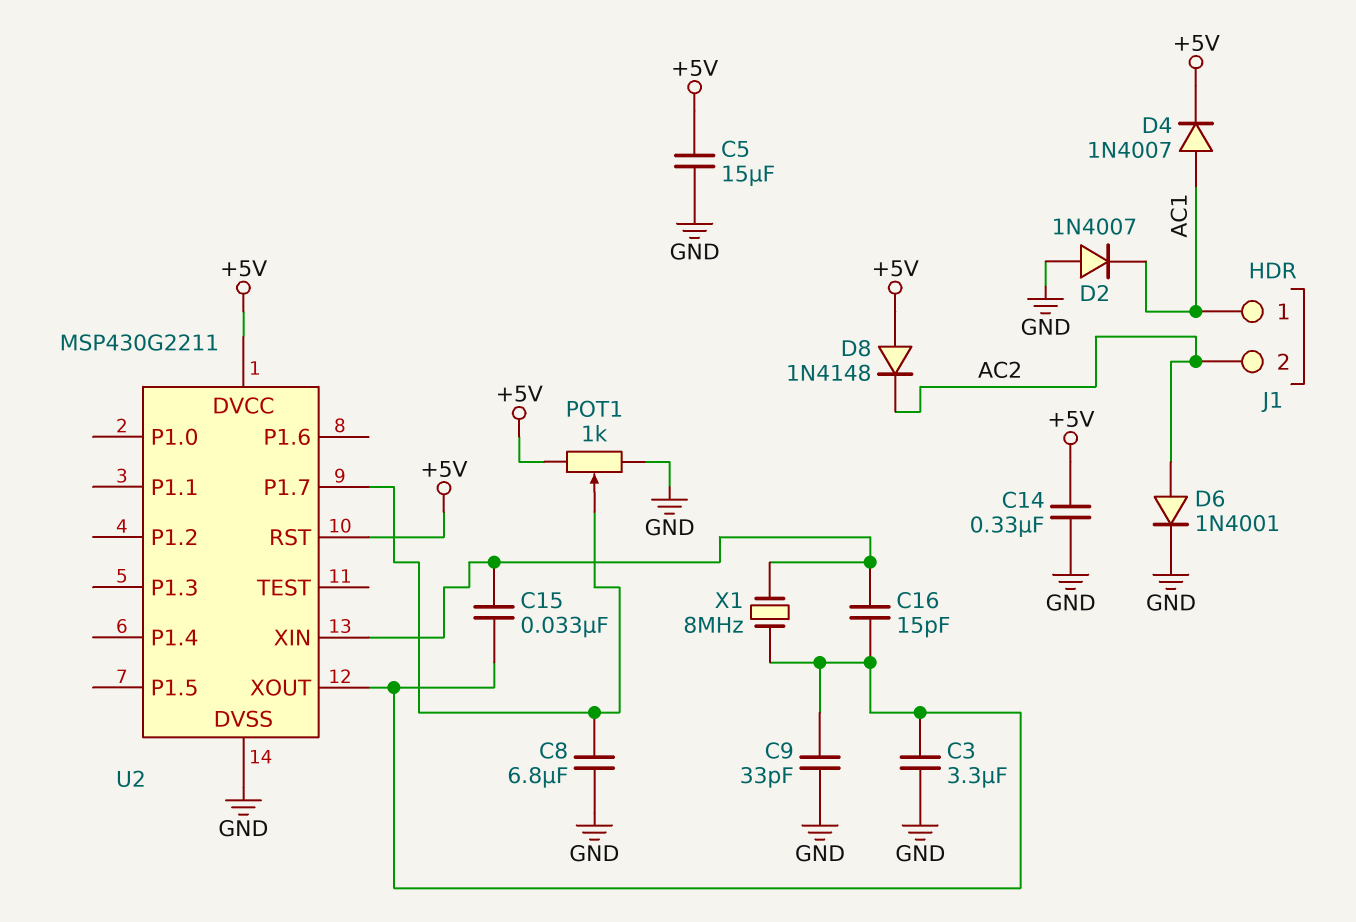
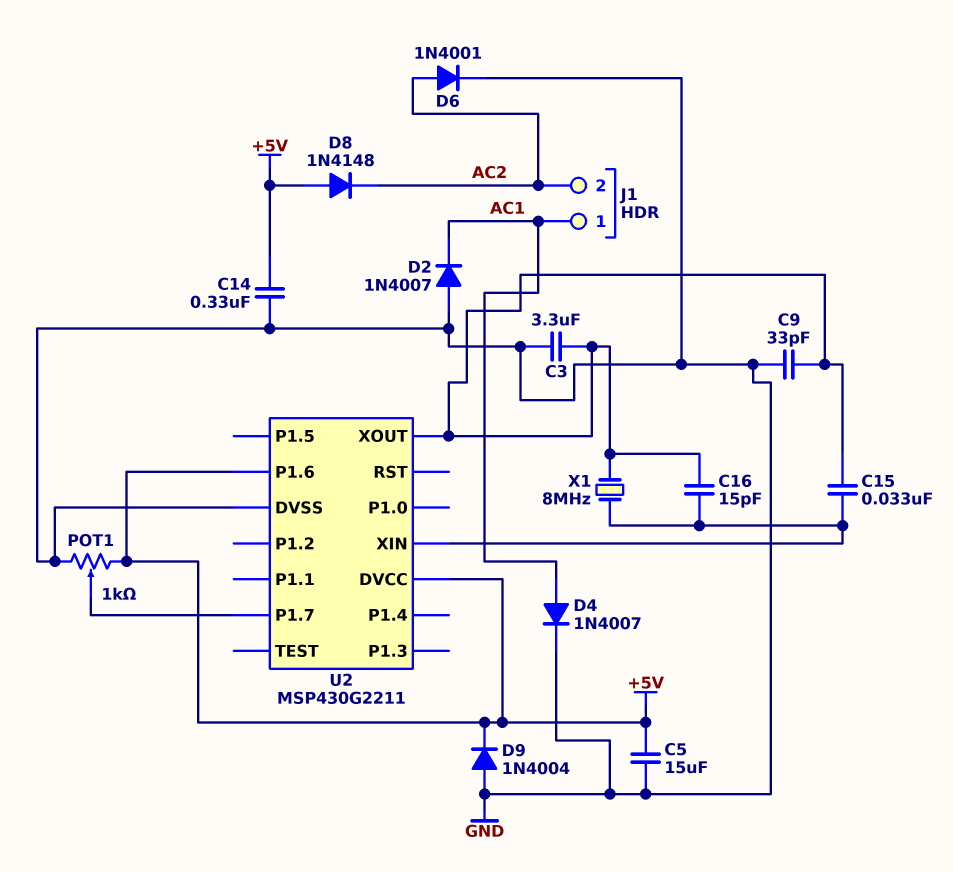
C8: 6.8uF (GND, U2/P1.7) -> none
D4: diode 1N4007 (A AC1, K +5V) -> diode 1N4007 (A AC1, K GND)
D9: none -> diode 1N4004 (A GND, K +5V)
U2 pin P1.6: none -> +5V
U2 pin RST: +5V -> none

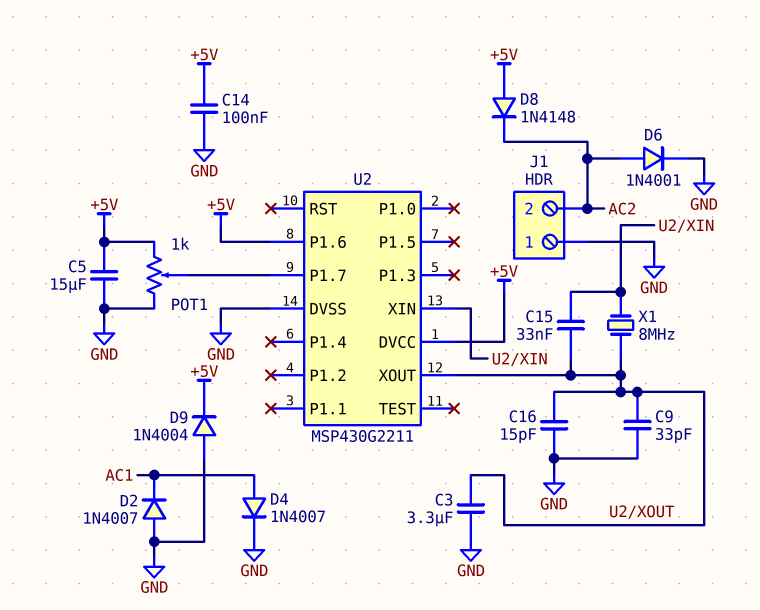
C14: 330nF (+5V, GND) -> 100nF (+5V, GND)
C16: 15pF (U2/XIN, U2/XOUT) -> 15pF (GND, U2/XOUT)
J1 pin 1: AC1 -> GND

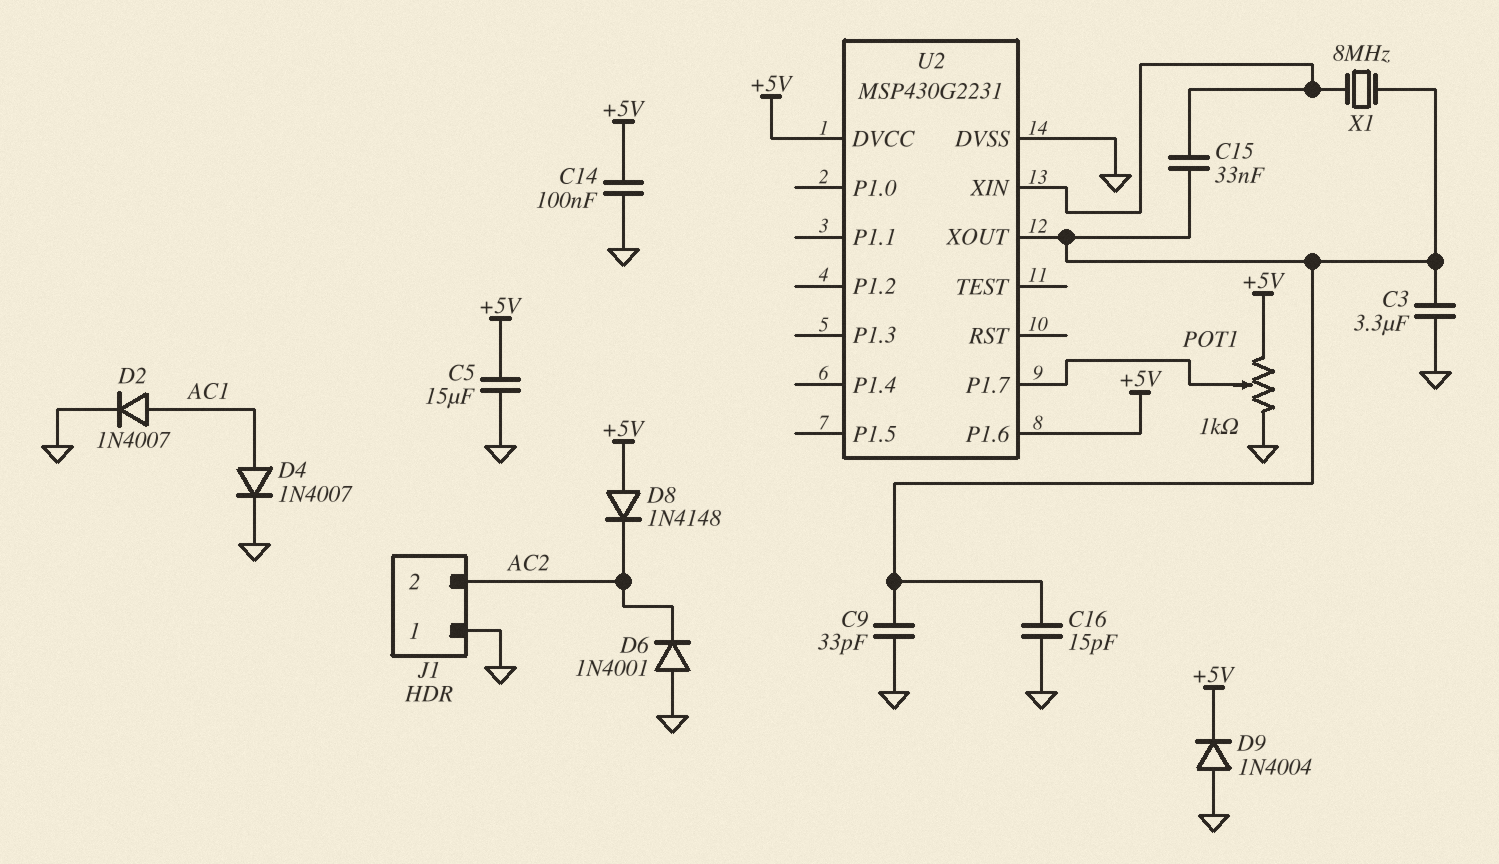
D2: diode 1N4007 (A GND, K AC1) -> diode 1N4007 (A AC1, K GND)
D6: diode 1N4001 (A AC2, K GND) -> diode 1N4001 (A GND, K AC2)
U2: MSP430G2211 -> MSP430G2231

